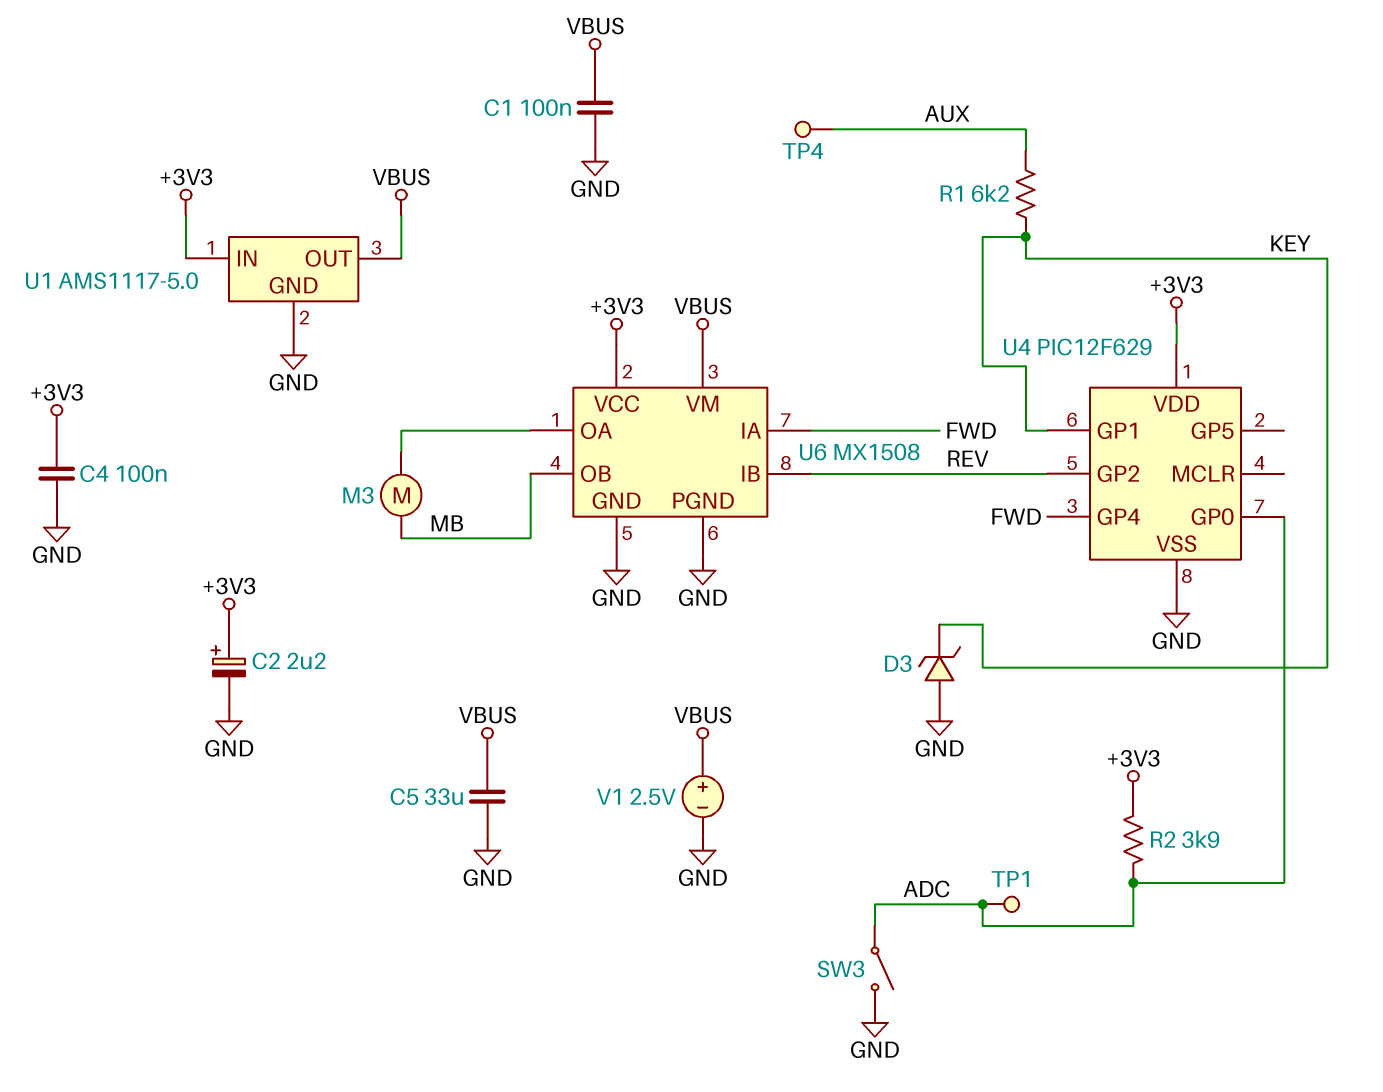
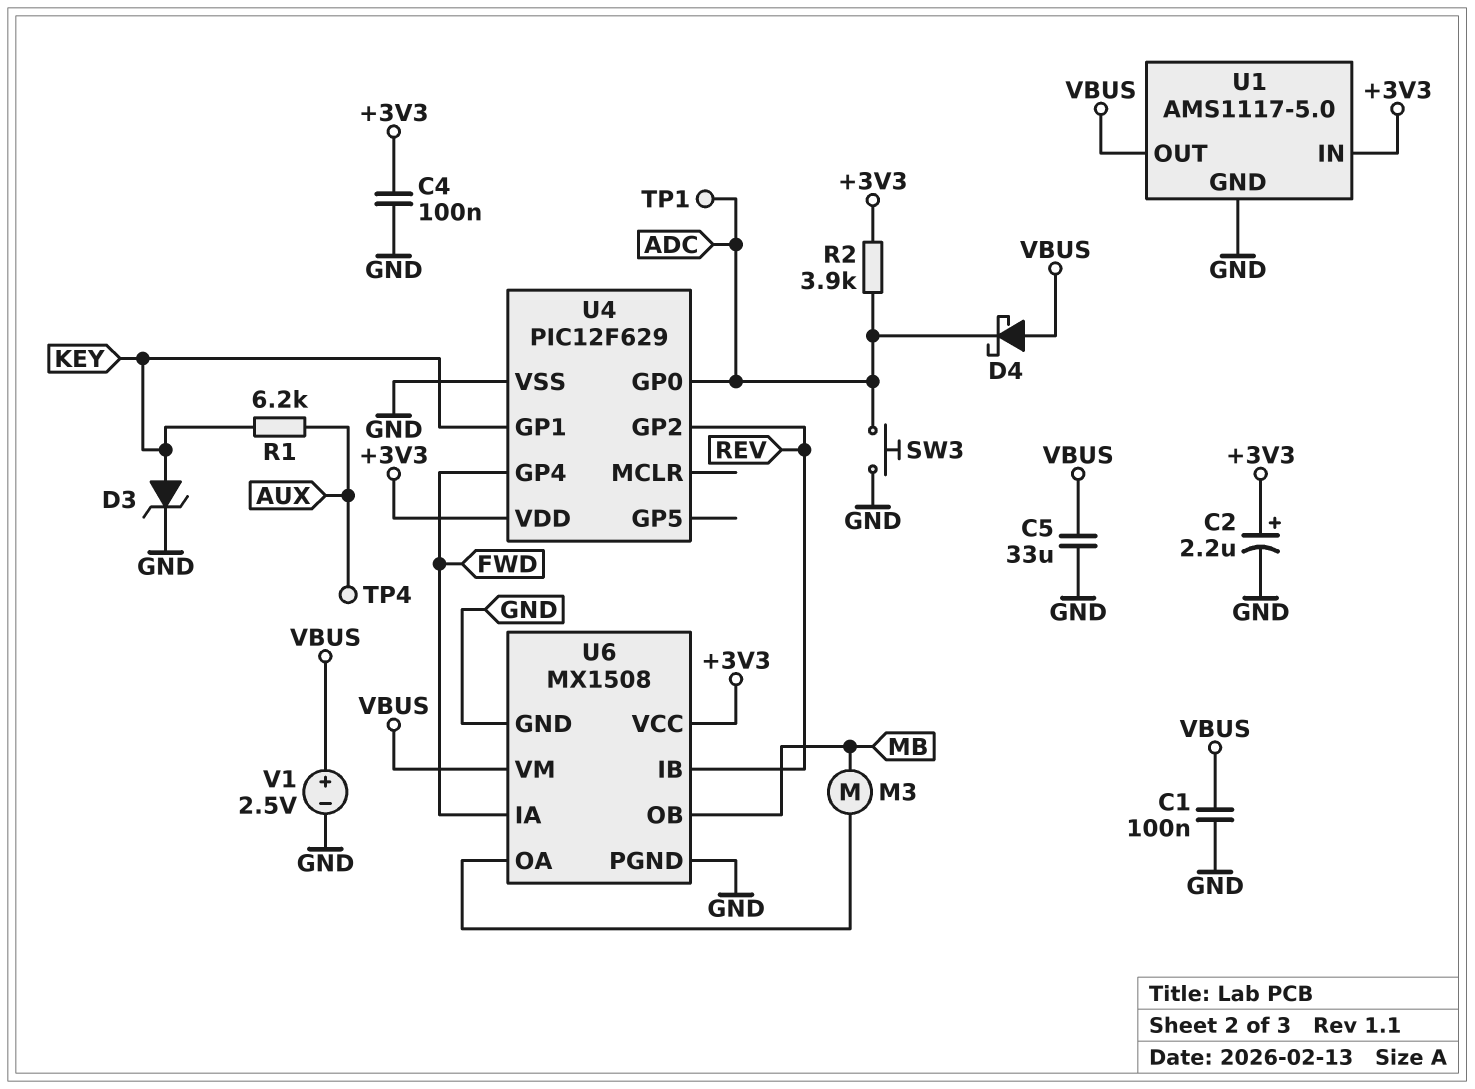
D3: zener (A GND, K KEY) -> zener (A KEY, K GND)
D4: none -> schottky (A VBUS, K ADC)
SW3: switch (ADC, GND) -> button (ADC, GND)

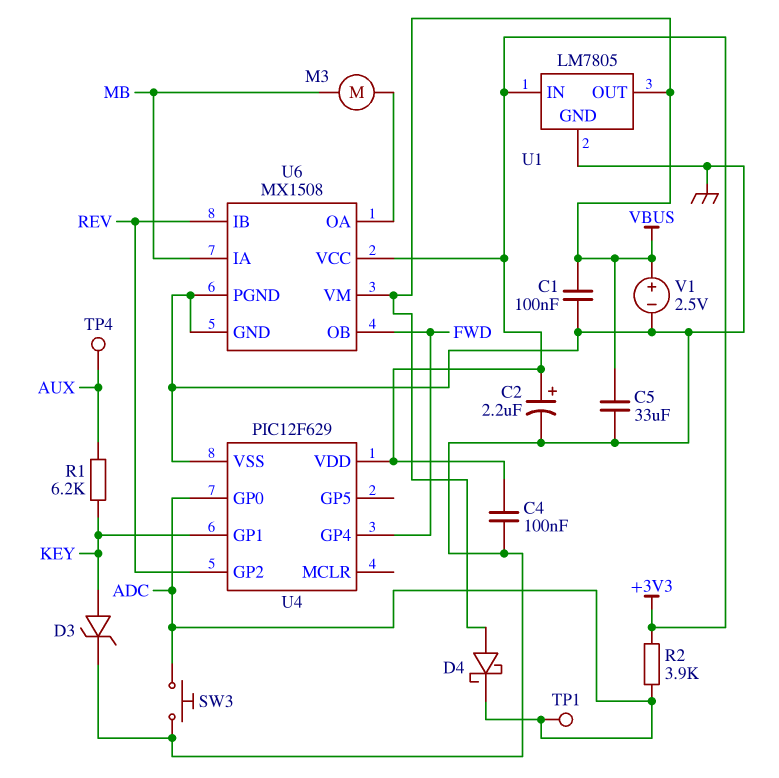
U1: AMS1117-5.0 -> LM7805
U6 pin IA: FWD -> MB
U6 pin OB: MB -> FWD

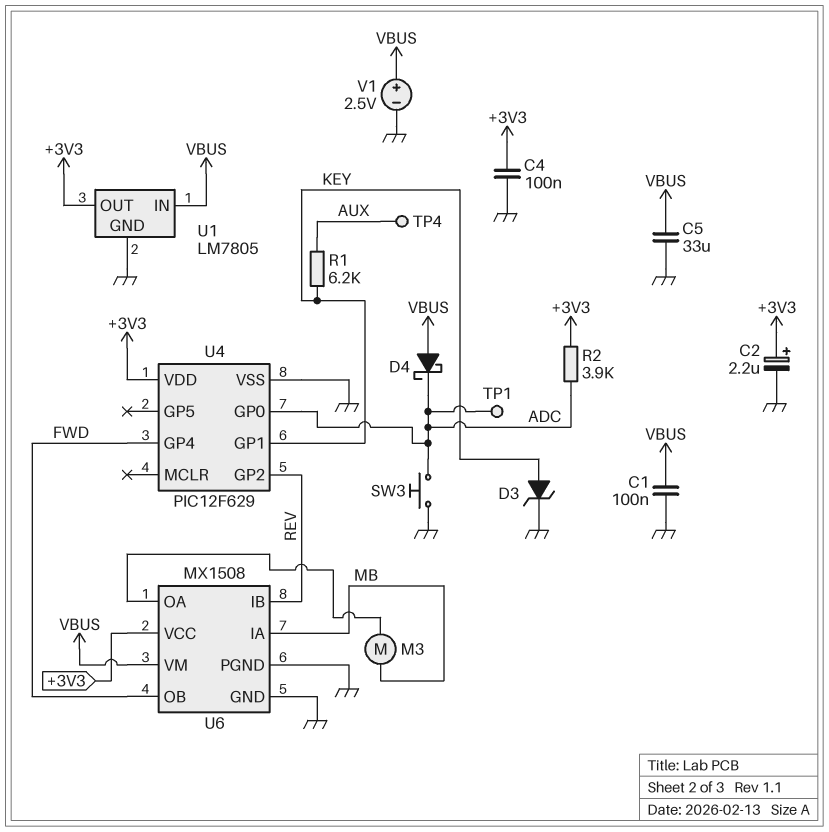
U1 pin IN: +3V3 -> VBUS
U1 pin OUT: VBUS -> +3V3

